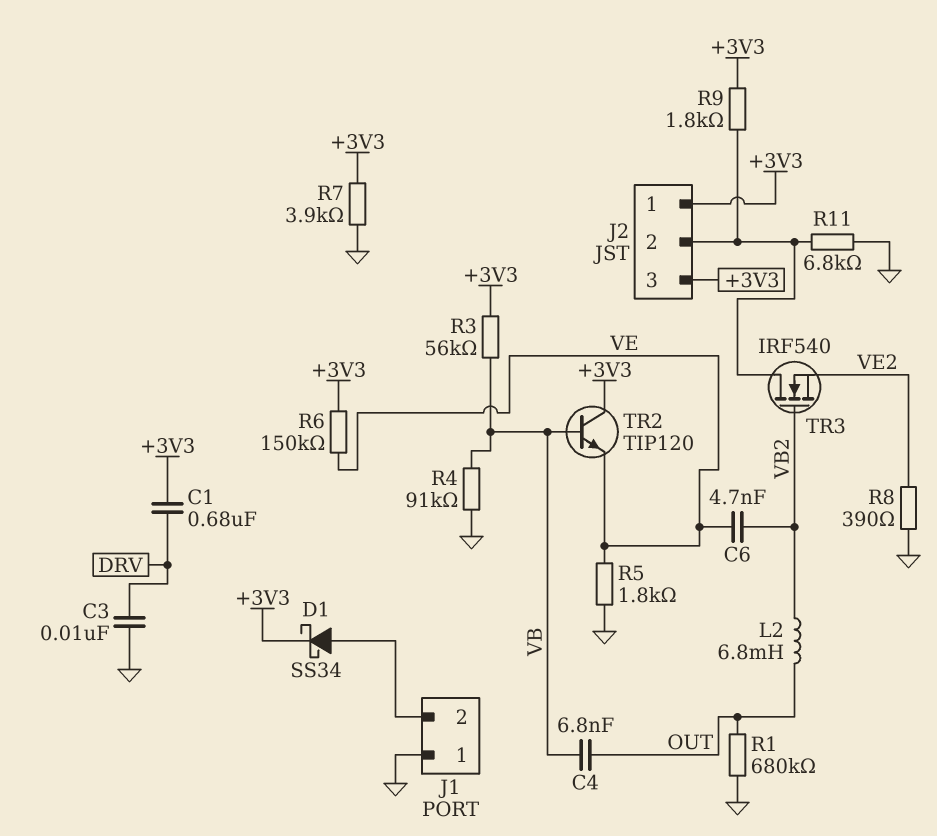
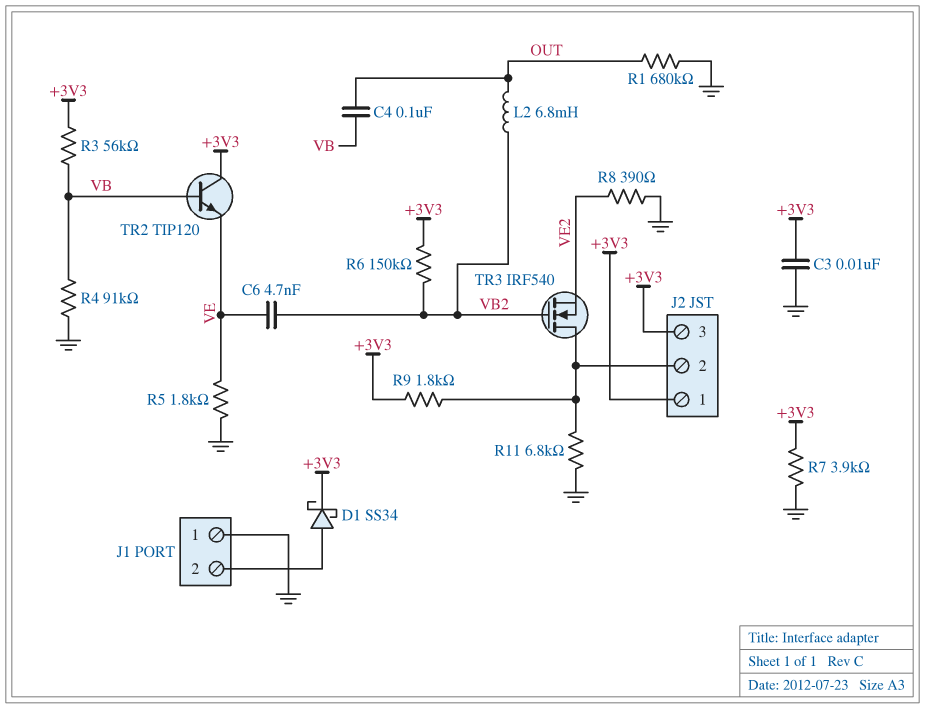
C1: 680nF (+3V3, DRV) -> none
C3: 10nF (DRV, GND) -> 10nF (+3V3, GND)
C4: 6.8nF (OUT, VB) -> 100nF (OUT, VB)
R6: 150k (+3V3, VE) -> 150k (+3V3, VB2)

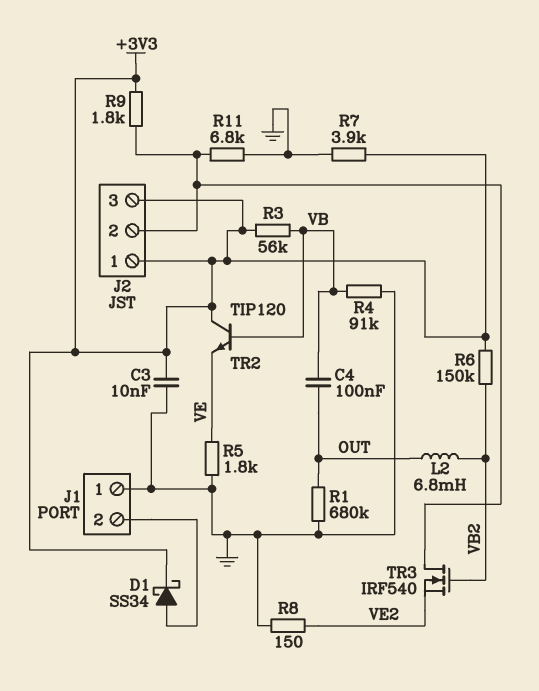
C6: 4.7nF (VB2, VE) -> none
R8: 390 (GND, VE2) -> 150 (GND, VE2)

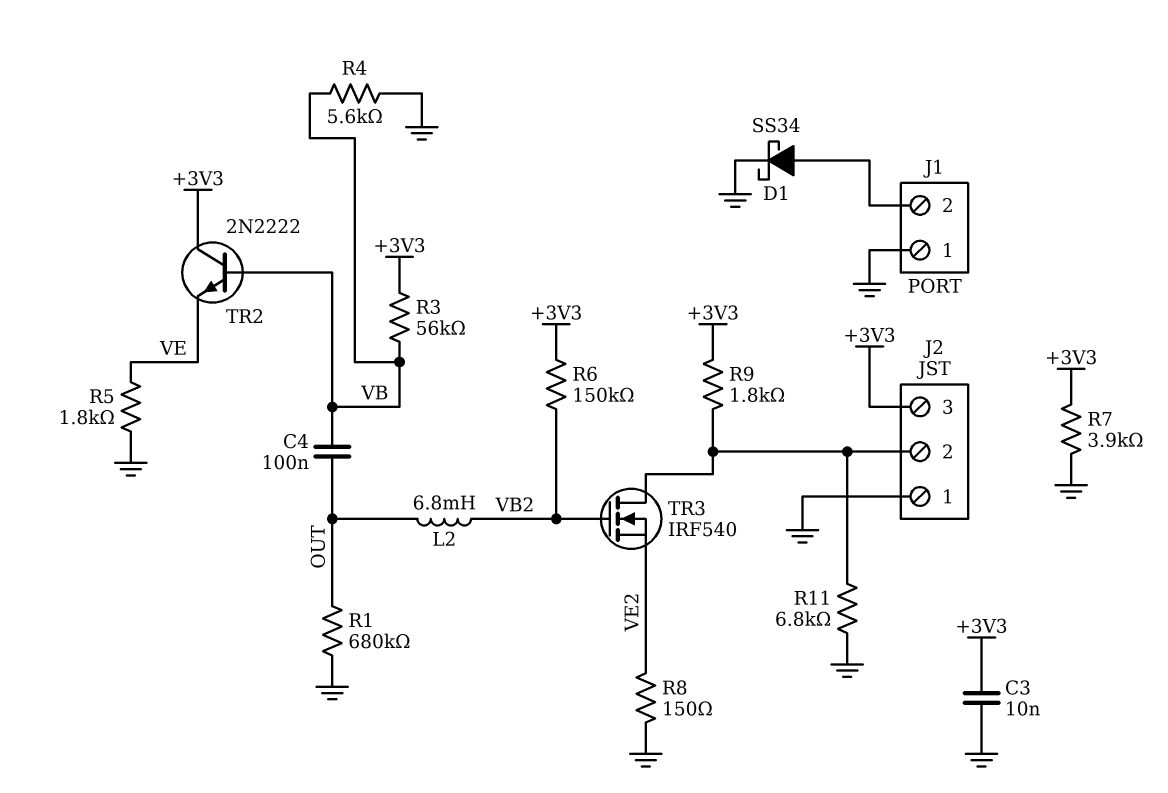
D1: schottky SS34 (A J1/2, K +3V3) -> schottky SS34 (A J1/2, K GND)
J2 pin 1: +3V3 -> GND
R4: 91k (GND, VB) -> 5.6k (GND, VB)
TR2: NPN TIP120 (B VB, C +3V3, E VE) -> NPN 2N2222 (B VB, C +3V3, E VE)

